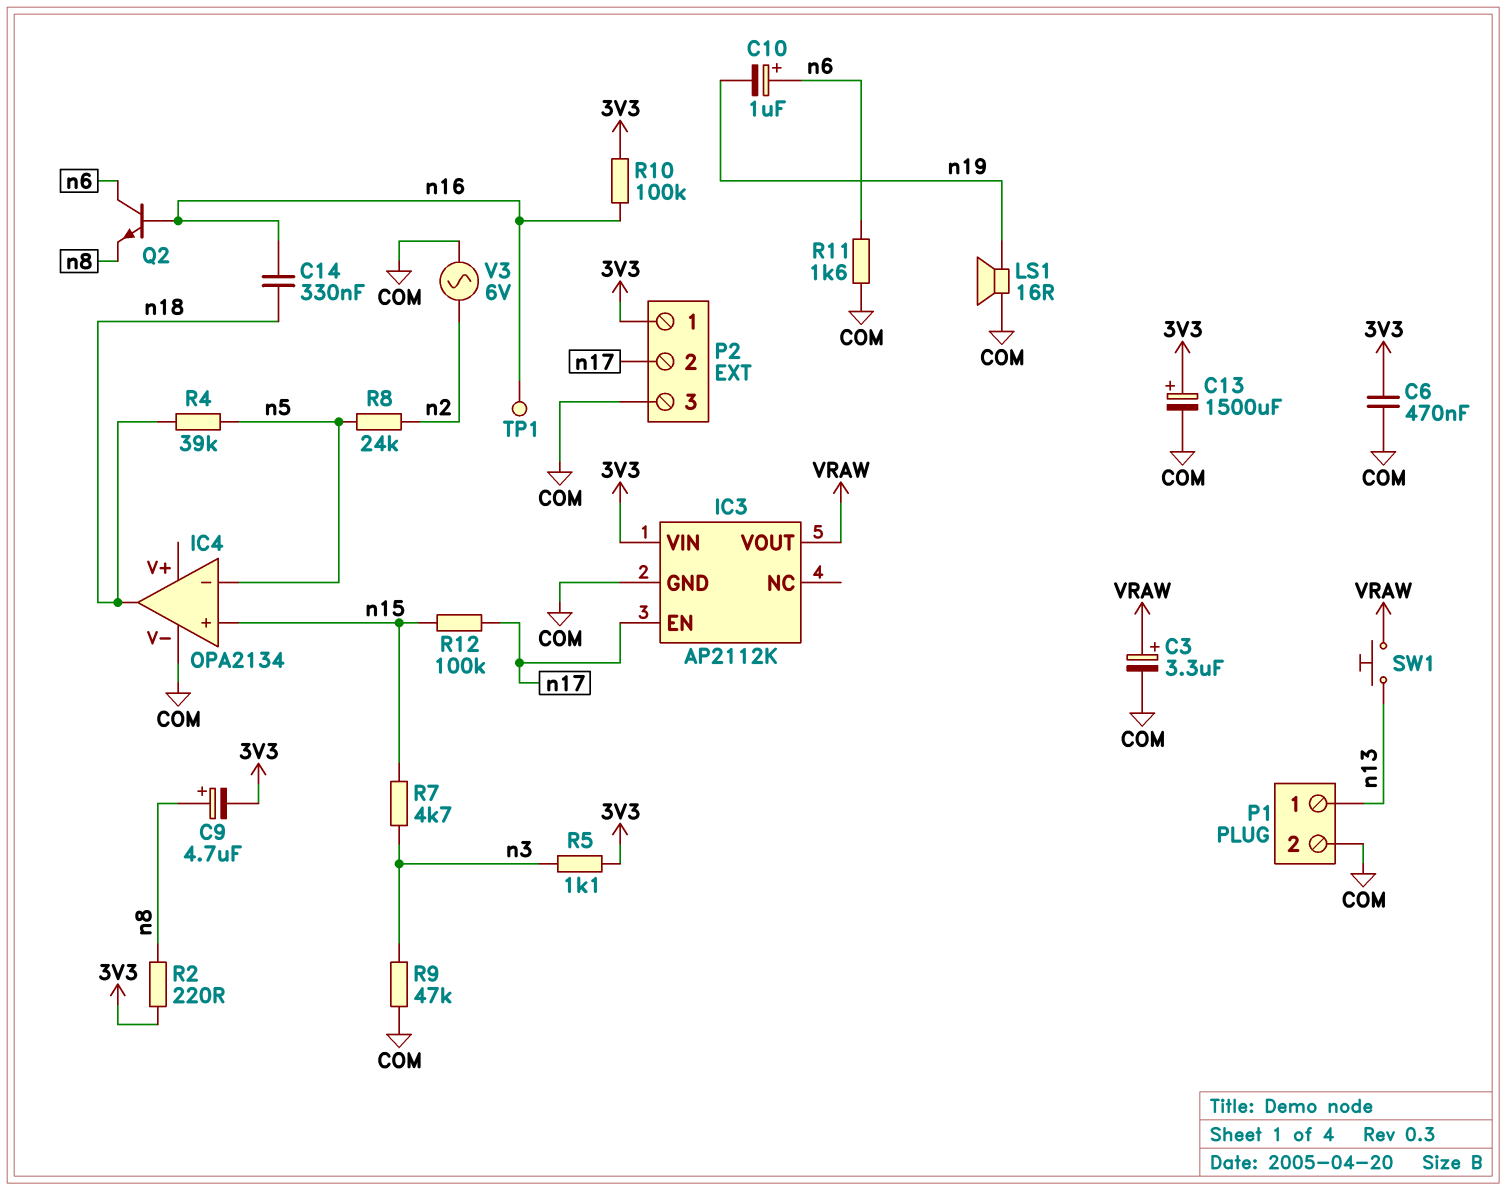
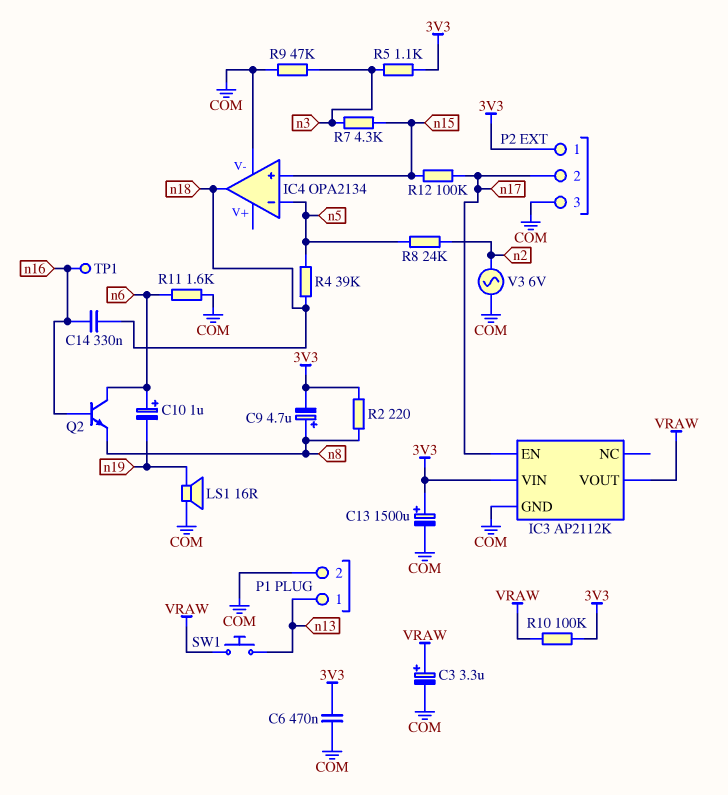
R7: 4.7k (n3, n15) -> 4.3k (n3, n15)
R10: 100k (3V3, n16) -> 100k (3V3, VRAW)

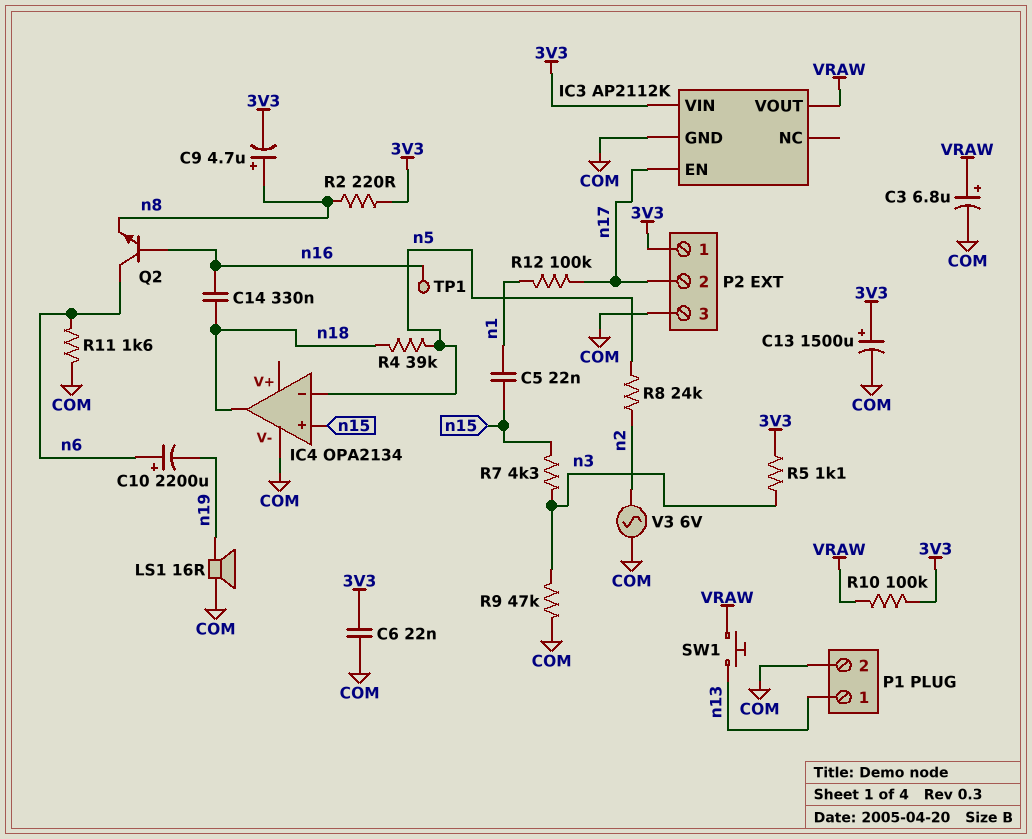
C3: 3.3uF (plus VRAW, minus COM) -> 6.8uF (plus VRAW, minus COM)
C5: none -> 22nF (n1, n15)
C6: 470nF (3V3, COM) -> 22nF (3V3, COM)
C10: 1uF (plus n6, minus n19) -> 2200uF (plus n6, minus n19)
R12: 100k (n15, n17) -> 100k (n1, n17)

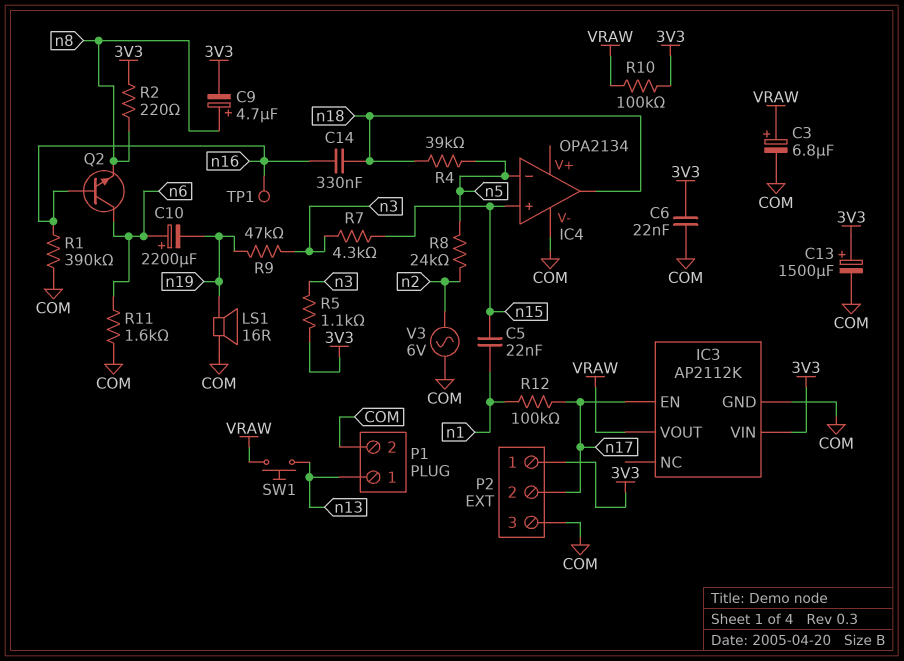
R1: none -> 390k (COM, n16)
R9: 47k (COM, n3) -> 47k (n3, n19)

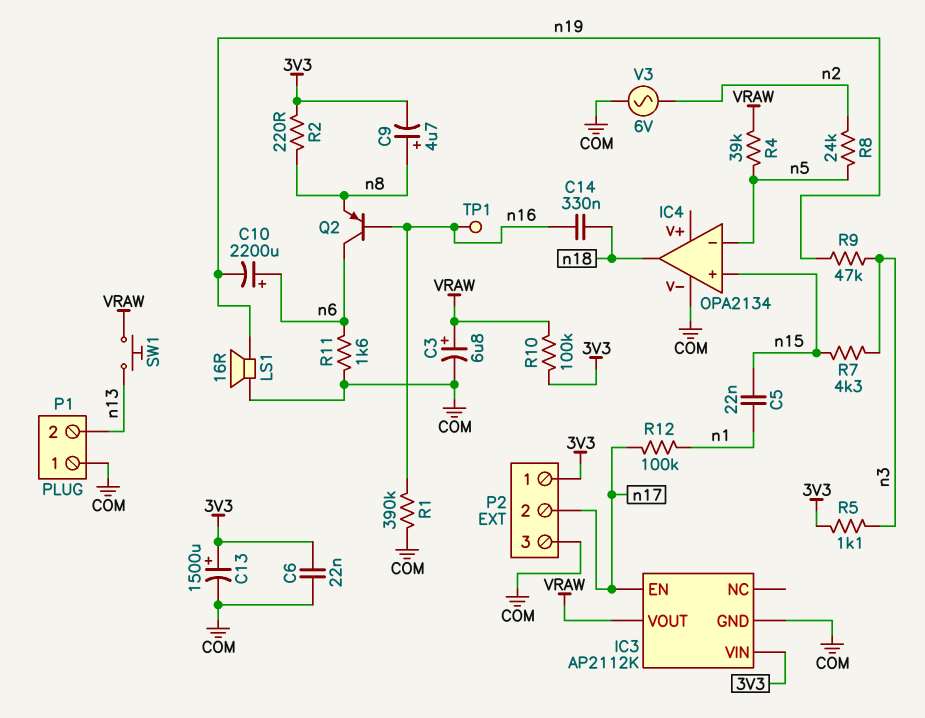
P1 pin 1: n13 -> COM
P1 pin 2: COM -> n13
Q2: NPN (B n16, C n6, E n8) -> PNP (B n16, C n6, E n8)
R4: 39k (n5, n18) -> 39k (VRAW, n5)

